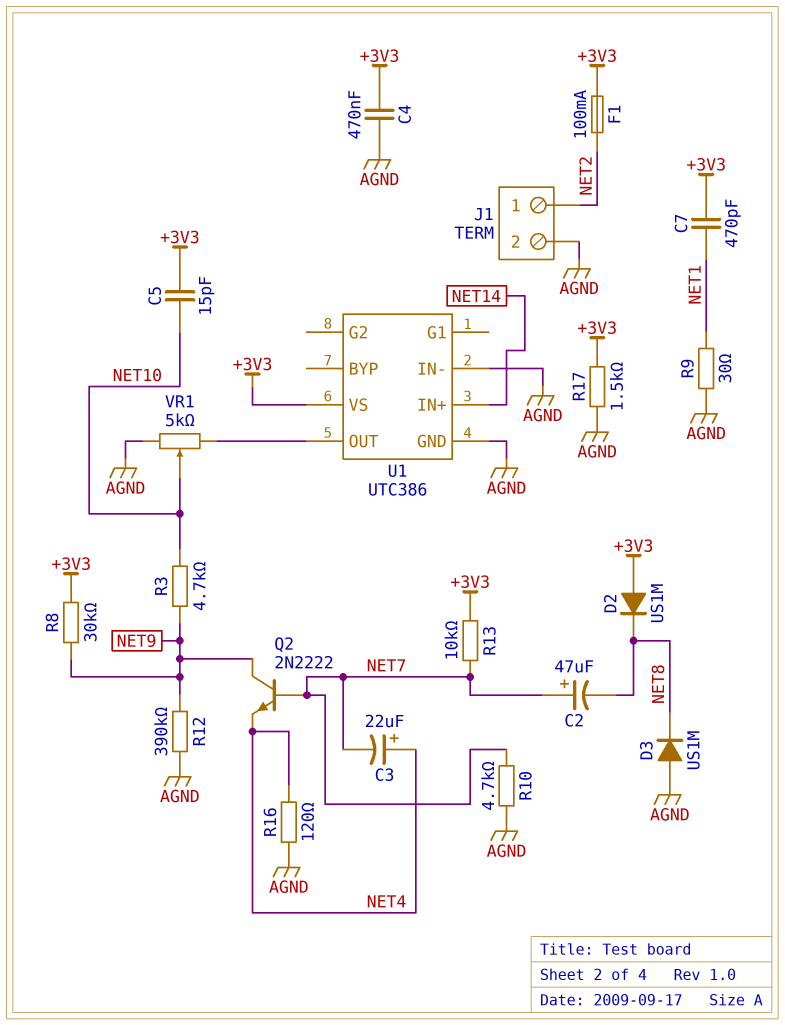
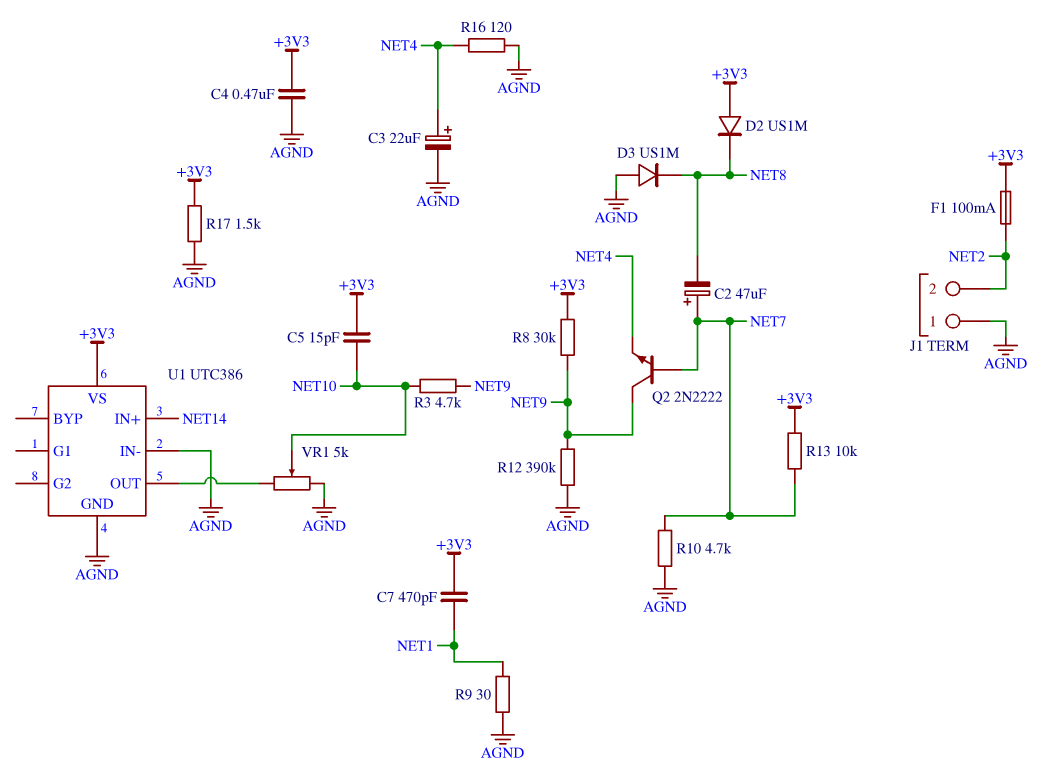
C3: 22uF (plus NET4, minus NET7) -> 22uF (plus NET4, minus AGND)
J1 pin 1: NET2 -> AGND
J1 pin 2: AGND -> NET2

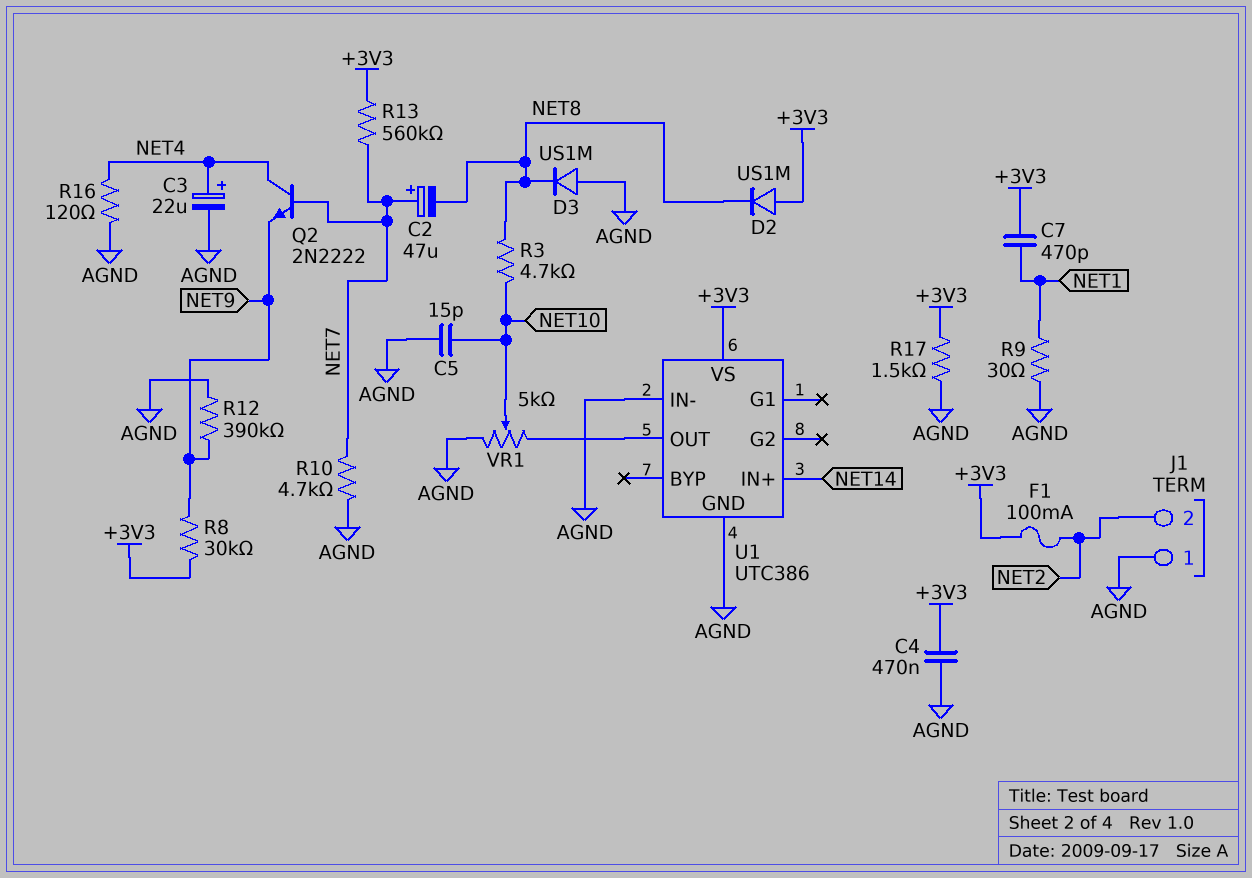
C5: 15pF (+3V3, NET10) -> 15pF (AGND, NET10)
Q2: NPN 2N2222 (B NET7, C NET9, E NET4) -> NPN 2N2222 (B NET7, C NET4, E NET9)
R3: 4.7k (NET9, NET10) -> 4.7k (NET8, NET10)
R13: 10k (+3V3, NET7) -> 560k (+3V3, NET7)

